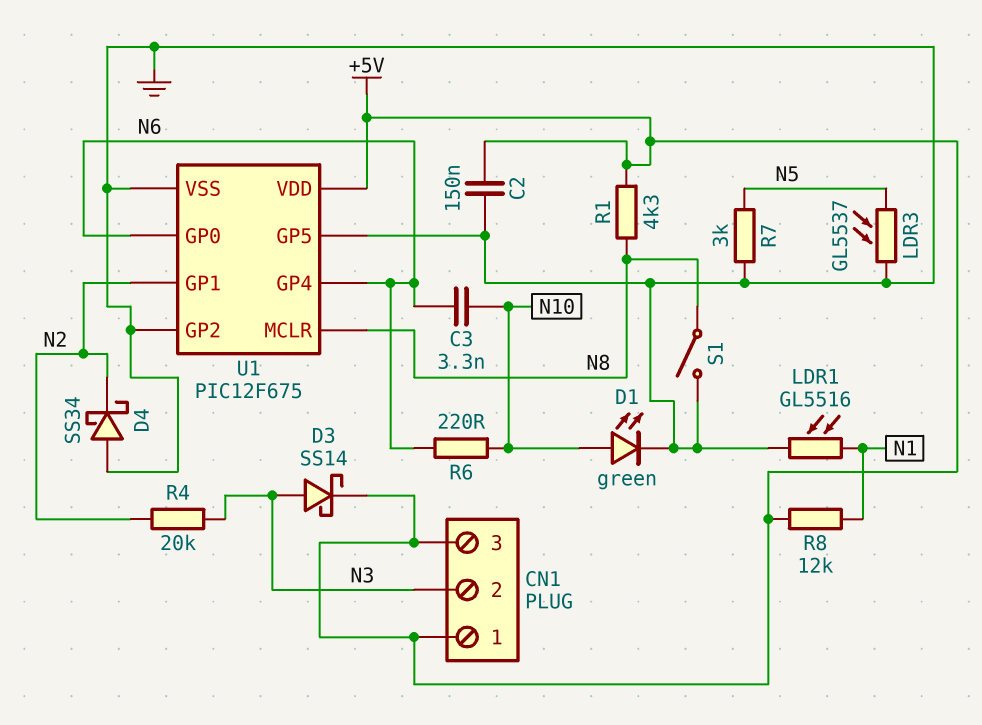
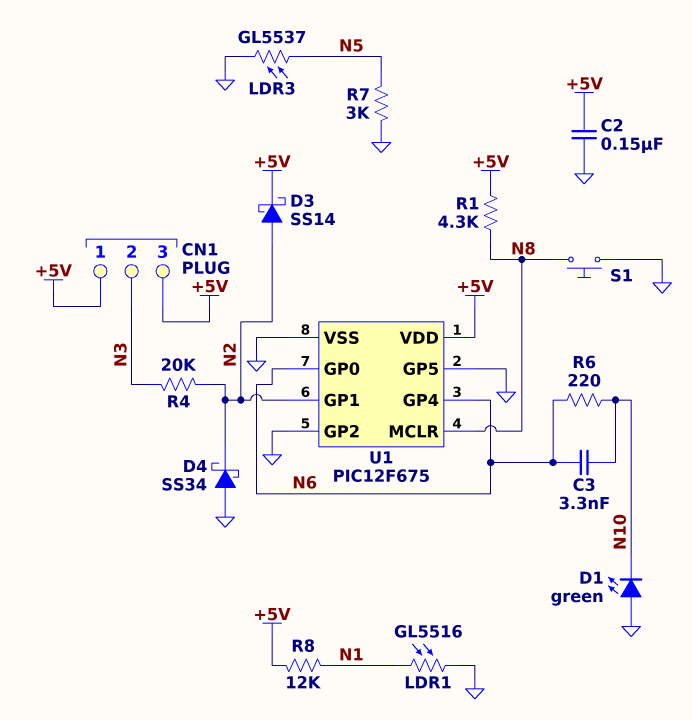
D1: LED green (A N10, K GND) -> LED green (A GND, K N10)
D3: schottky SS14 (A N3, K +5V) -> schottky SS14 (A N2, K +5V)
S1: switch (GND, N8) -> button (GND, N8)

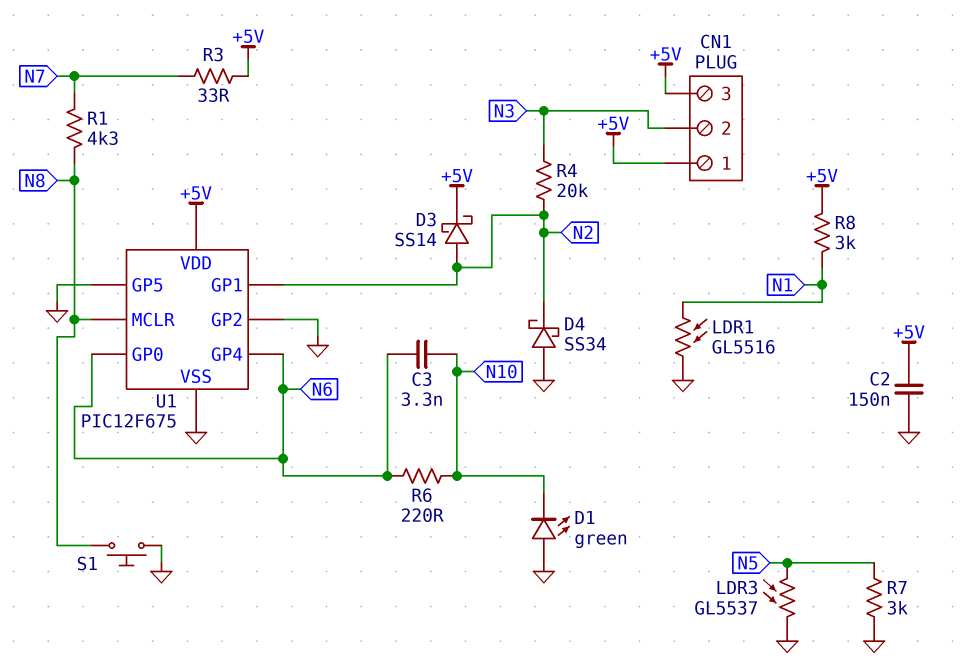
R1: 4.3k (+5V, N8) -> 4.3k (N7, N8)
R3: none -> 33 (+5V, N7)
R8: 12k (+5V, N1) -> 3k (+5V, N1)

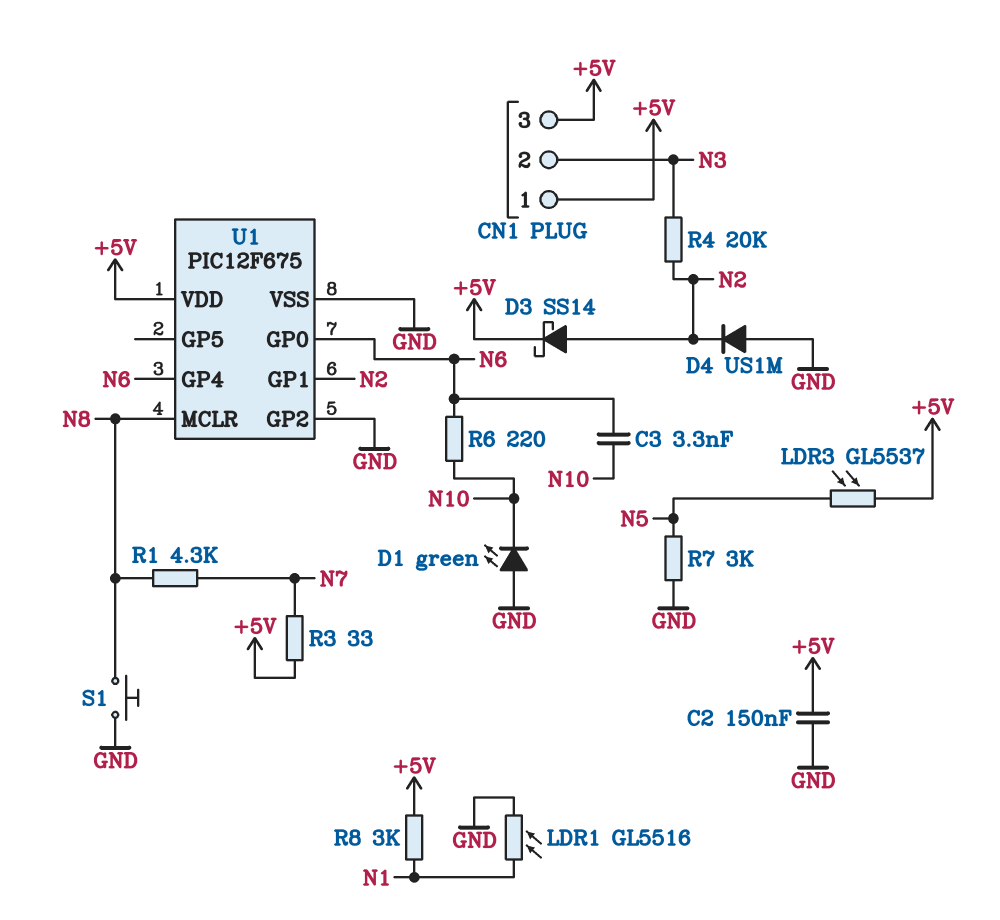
D4: schottky SS34 (A GND, K N2) -> diode US1M (A GND, K N2)
LDR3: GL5537 (GND, N5) -> GL5537 (+5V, N5)
U1 pin GP5: GND -> none

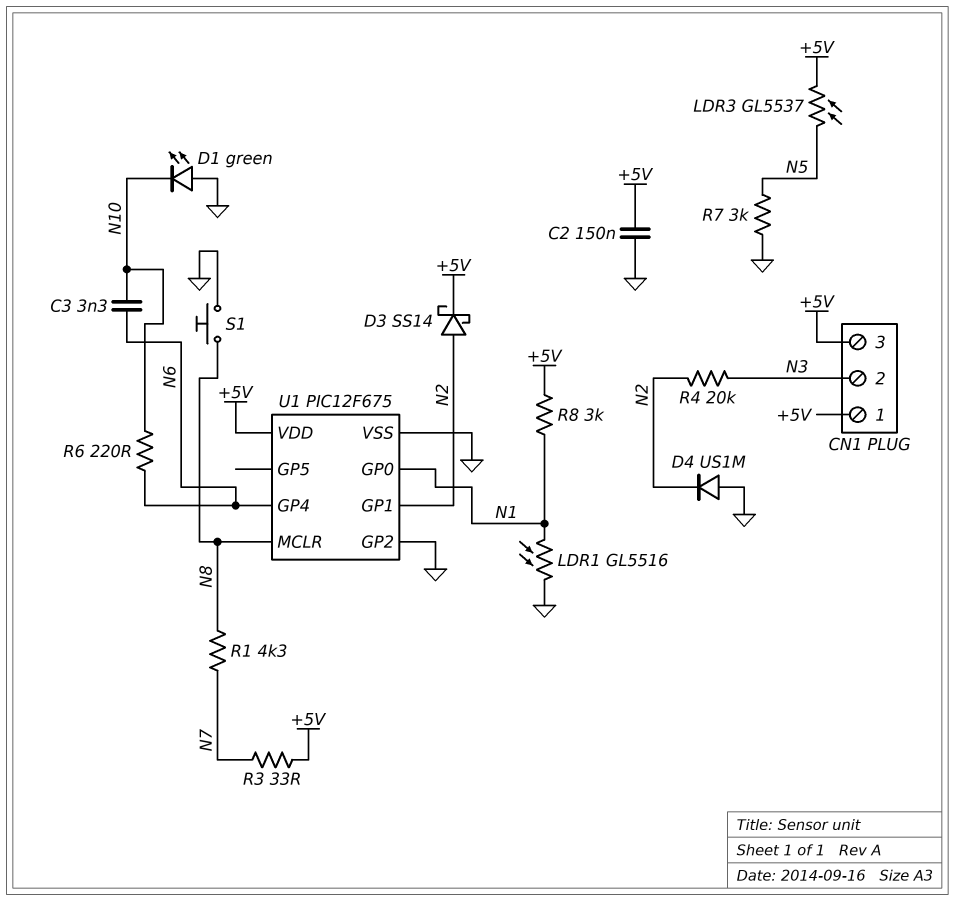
U1 pin GP0: N6 -> N1

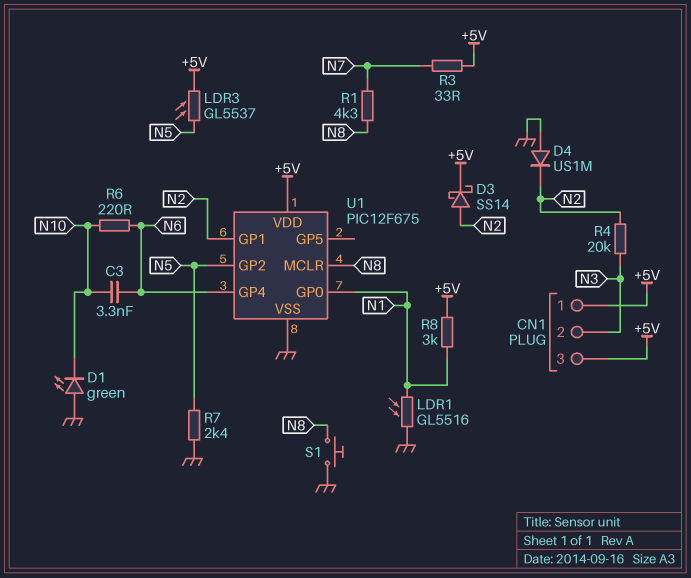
C2: 150nF (+5V, GND) -> none
R7: 3k (GND, N5) -> 2.4k (GND, N5)
U1 pin GP2: GND -> N5

